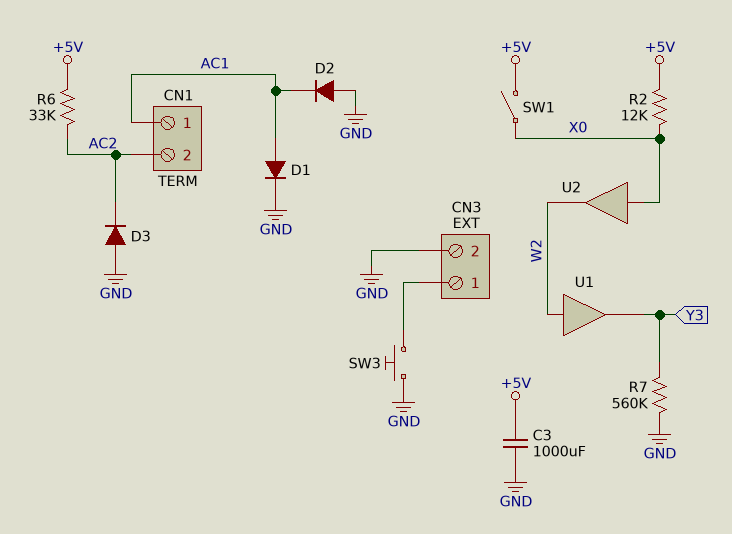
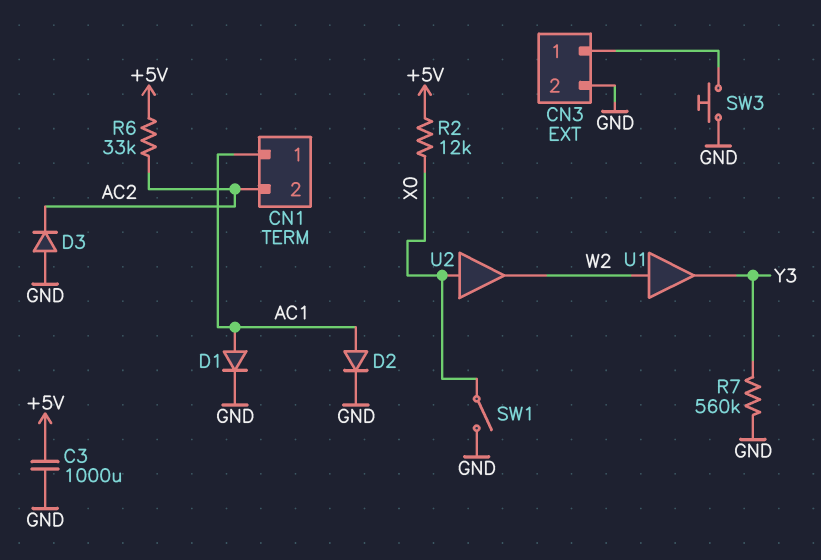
D2: diode (A GND, K AC1) -> diode (A AC1, K GND)
SW1: switch (+5V, X0) -> switch (GND, X0)

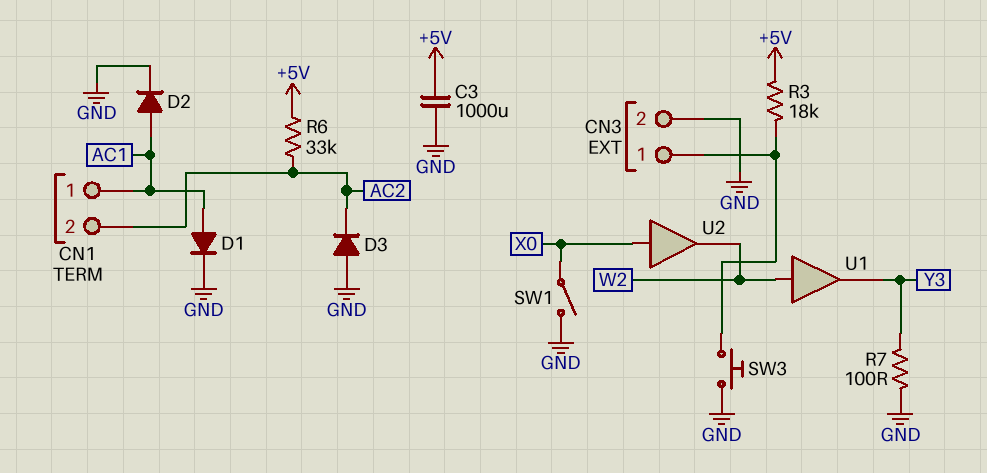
R2: 12k (+5V, X0) -> none
R3: none -> 18k (+5V, CN3/1)
R7: 560k (GND, Y3) -> 100 (GND, Y3)

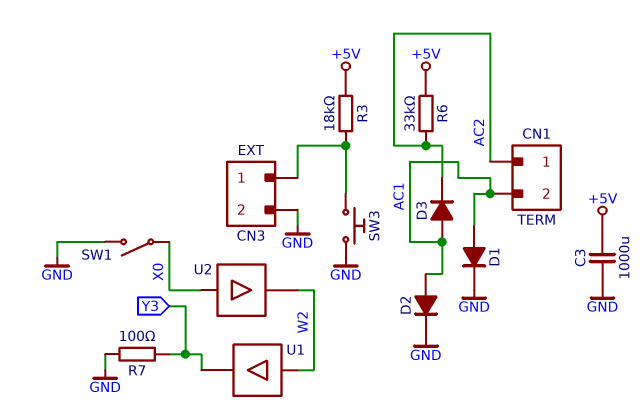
CN1 pin 1: AC1 -> AC2
CN1 pin 2: AC2 -> AC1
D3: diode (A GND, K AC2) -> diode (A AC1, K AC2)

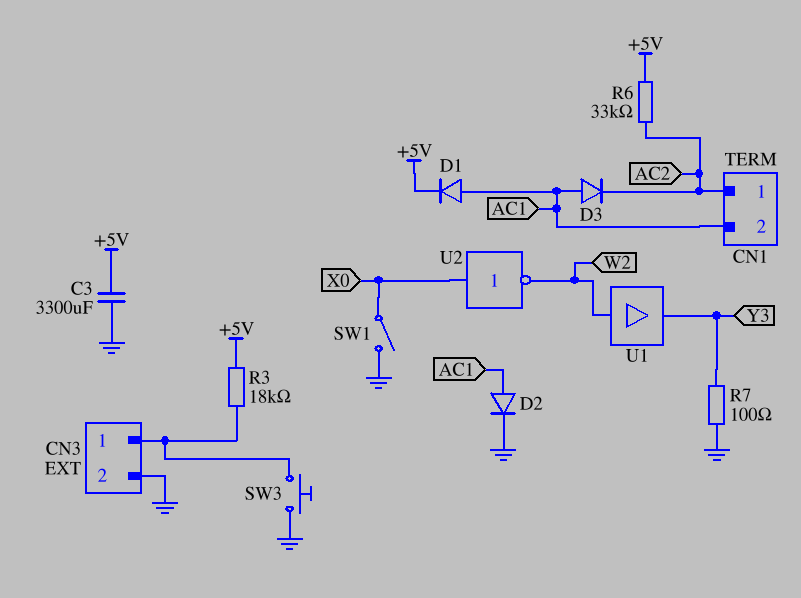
C3: 1000uF (+5V, GND) -> 3300uF (+5V, GND)
D1: diode (A AC1, K GND) -> diode (A AC1, K +5V)
U2: buffer (in X0, out W2) -> NOT (in X0, out W2)

